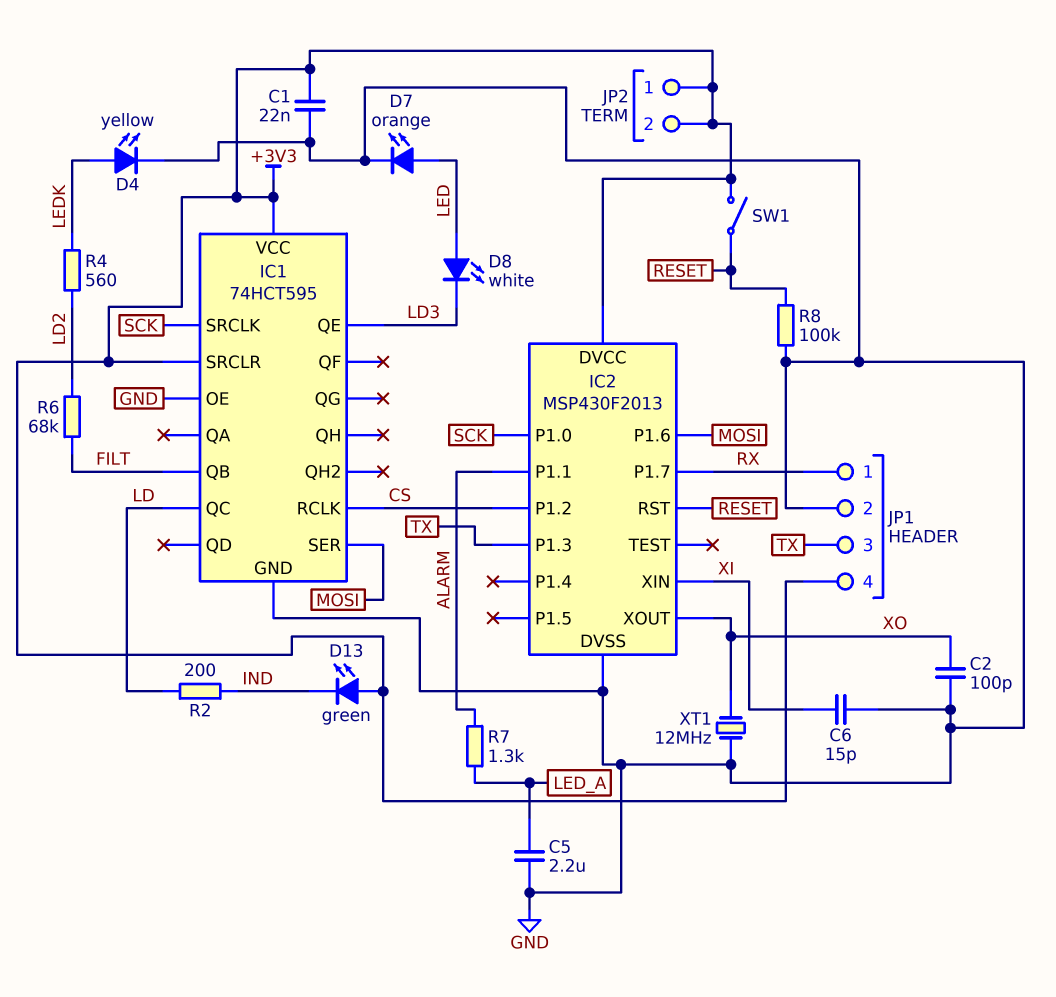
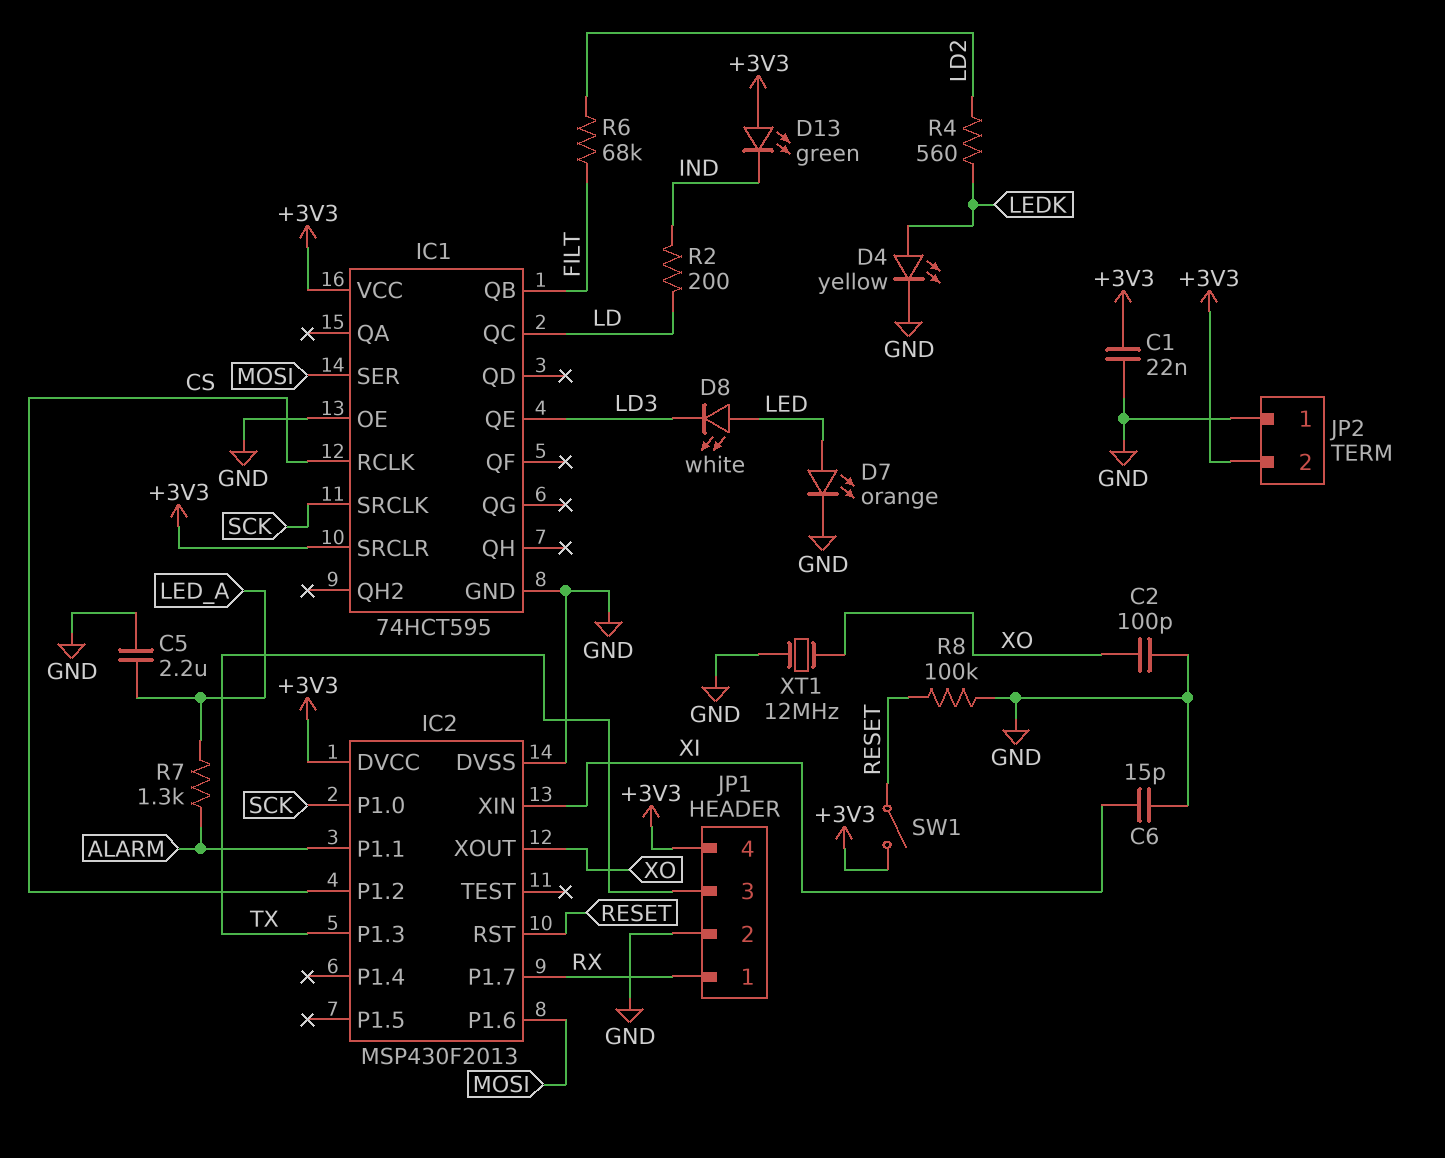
JP2 pin 1: +3V3 -> GND

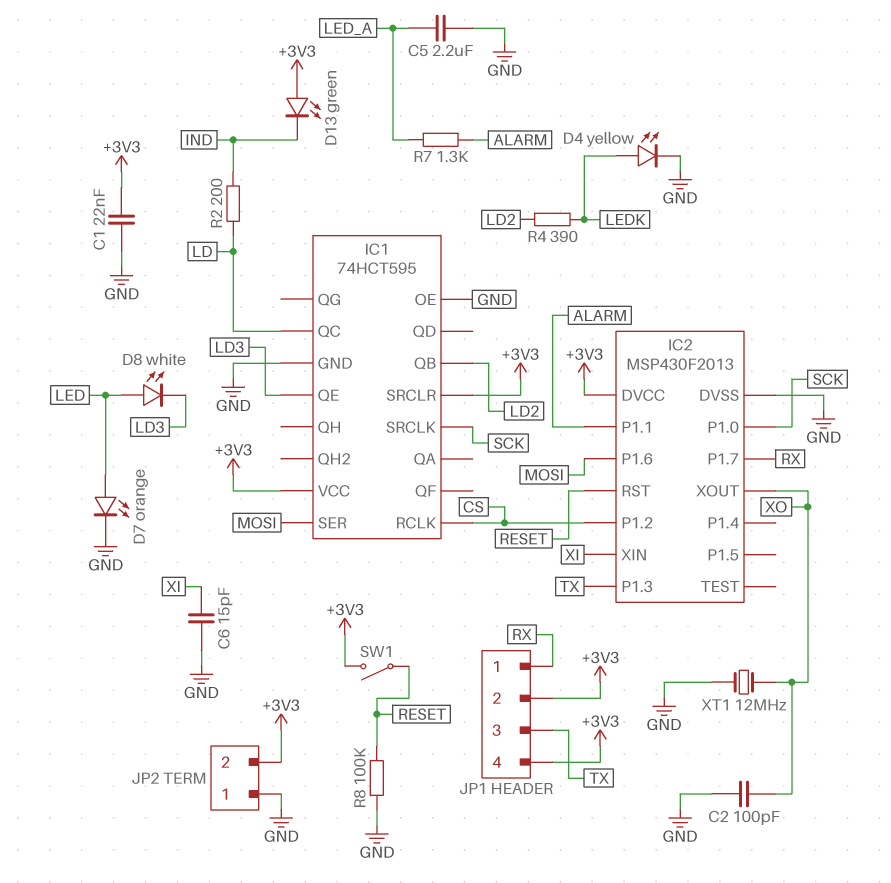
IC1 pin QB: FILT -> LD2
JP1 pin 2: GND -> +3V3
R4: 560 (LD2, LEDK) -> 390 (LD2, LEDK)
R6: 68k (FILT, LD2) -> none

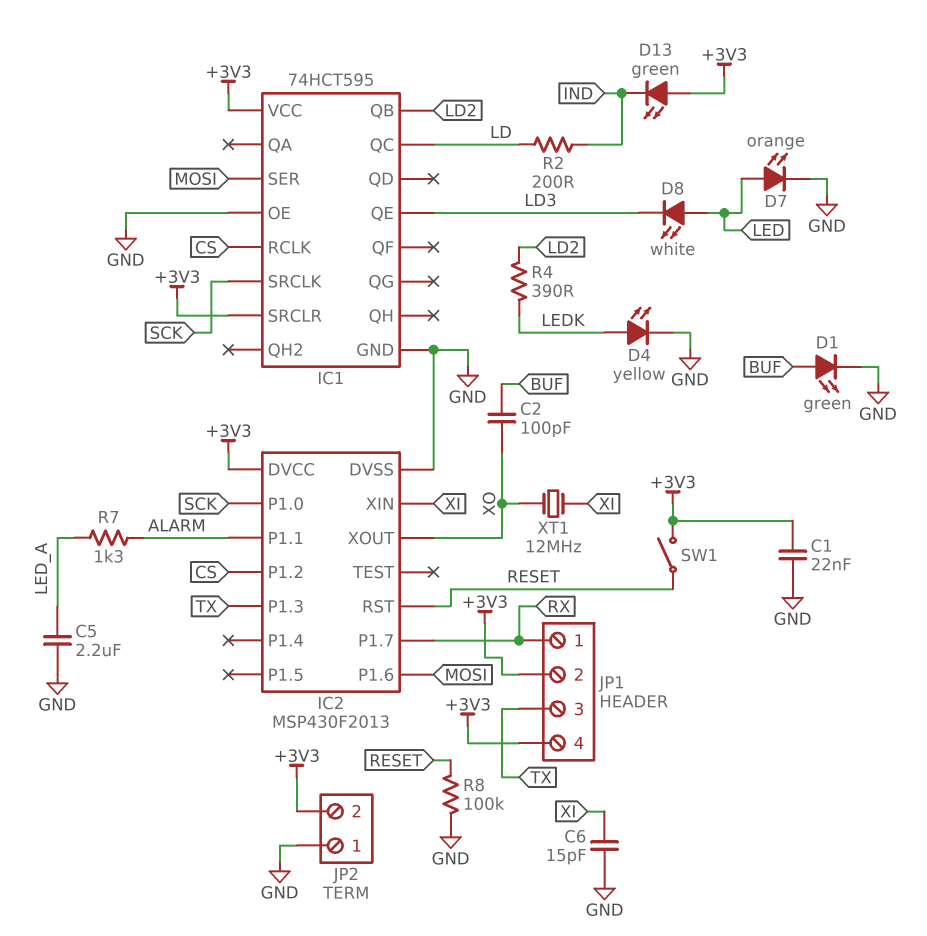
C2: 100pF (GND, XO) -> 100pF (BUF, XO)
D1: none -> LED green (A BUF, K GND)
XT1: 12MHz (GND, XO) -> 12MHz (XI, XO)

